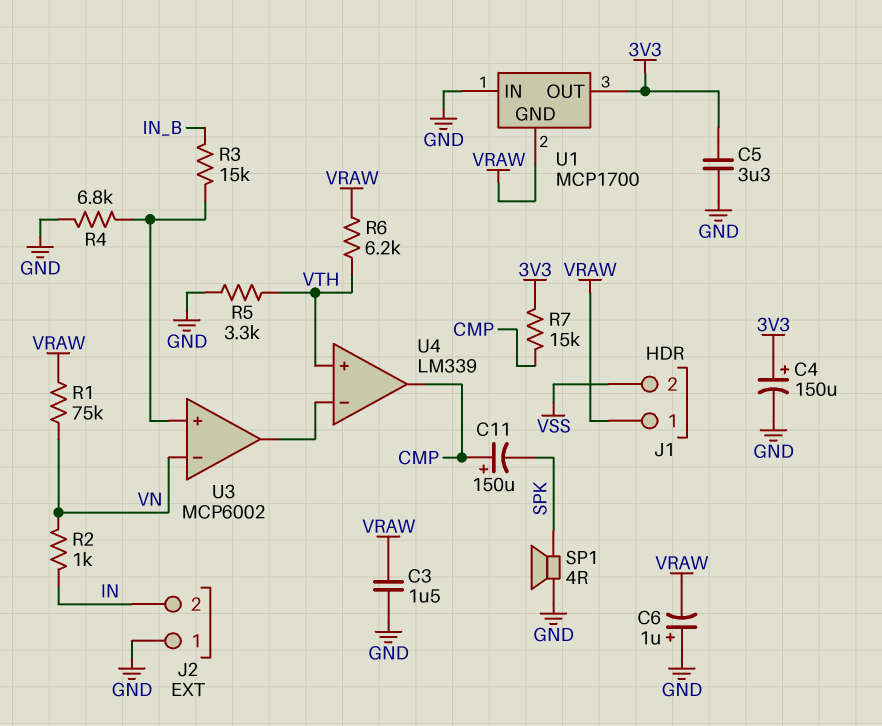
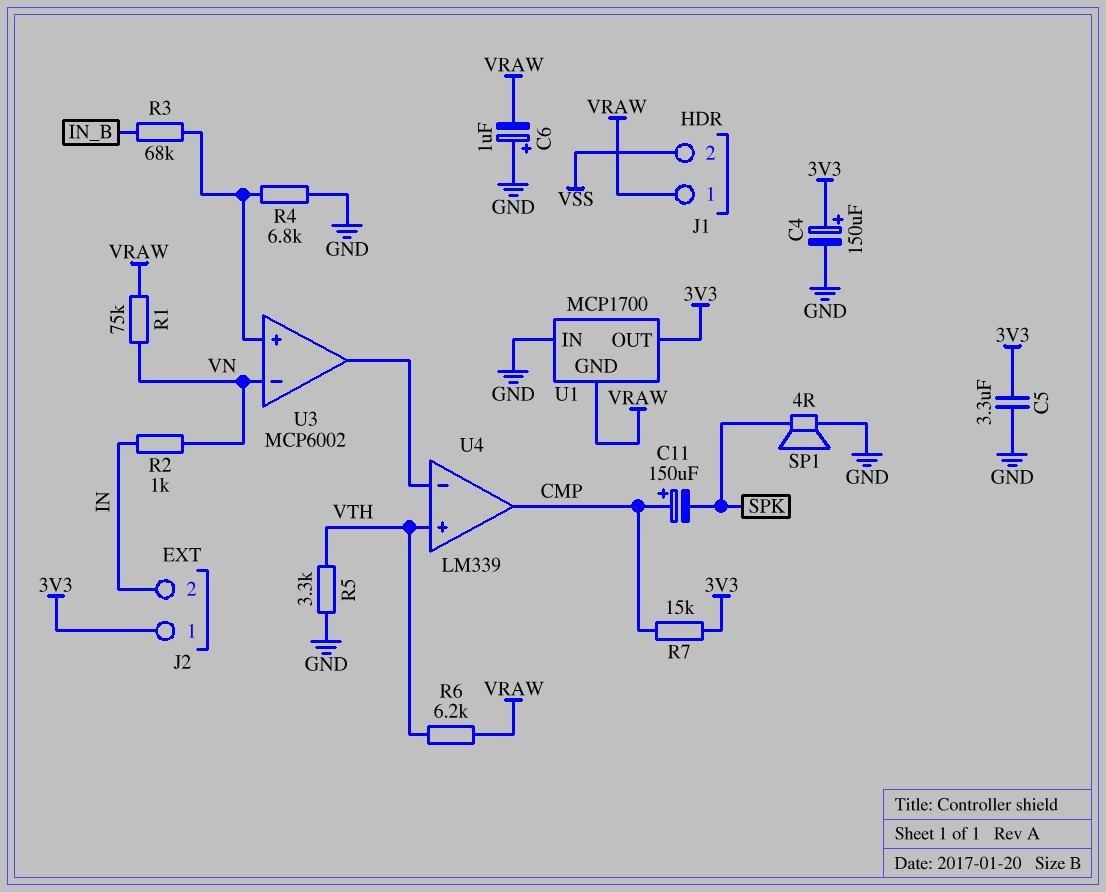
C3: 1.5uF (GND, VRAW) -> none
J2 pin 1: GND -> 3V3
R3: 15k (IN_B, U3/in+) -> 68k (IN_B, U3/in+)

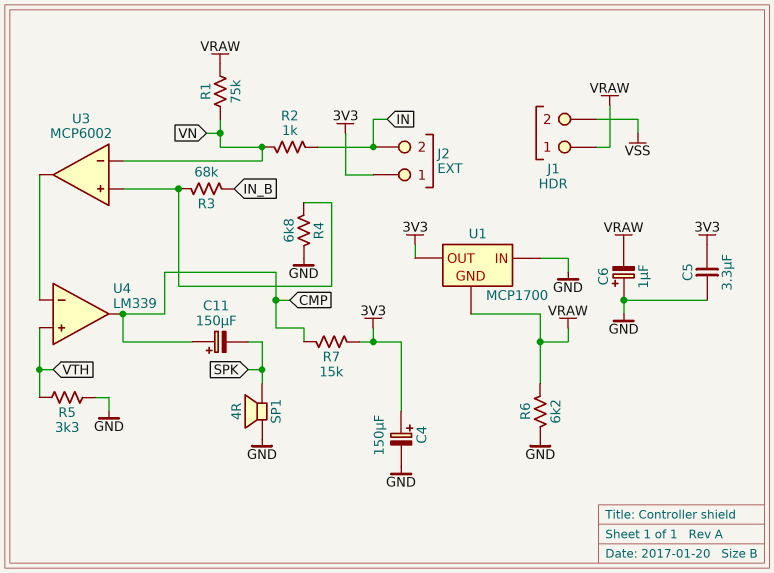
R6: 6.2k (VRAW, VTH) -> 6.2k (GND, VRAW)

